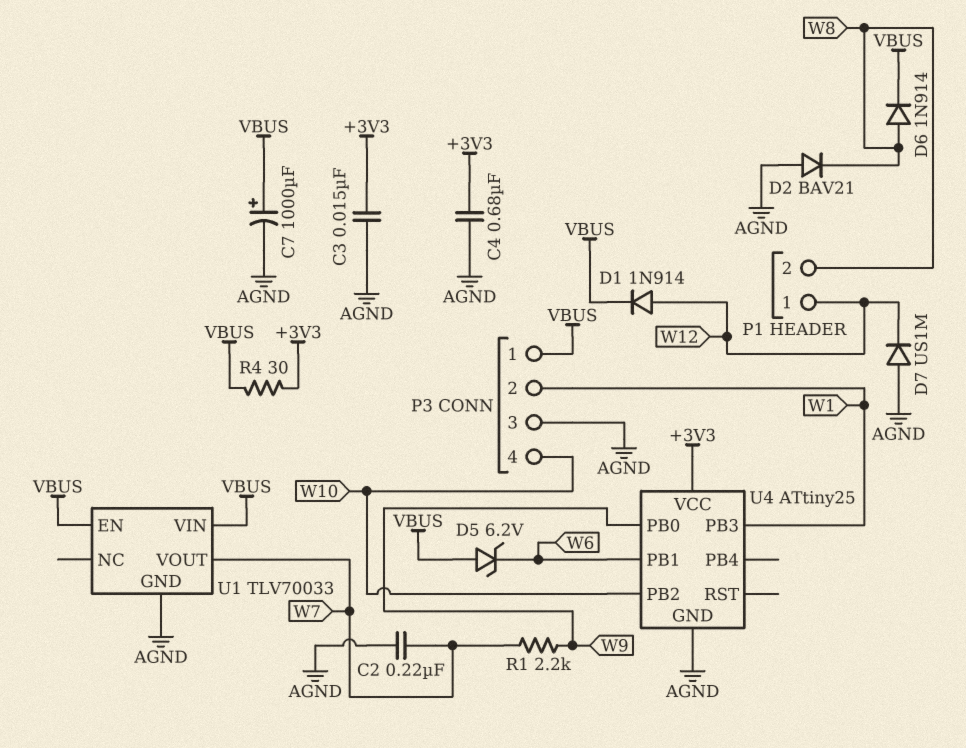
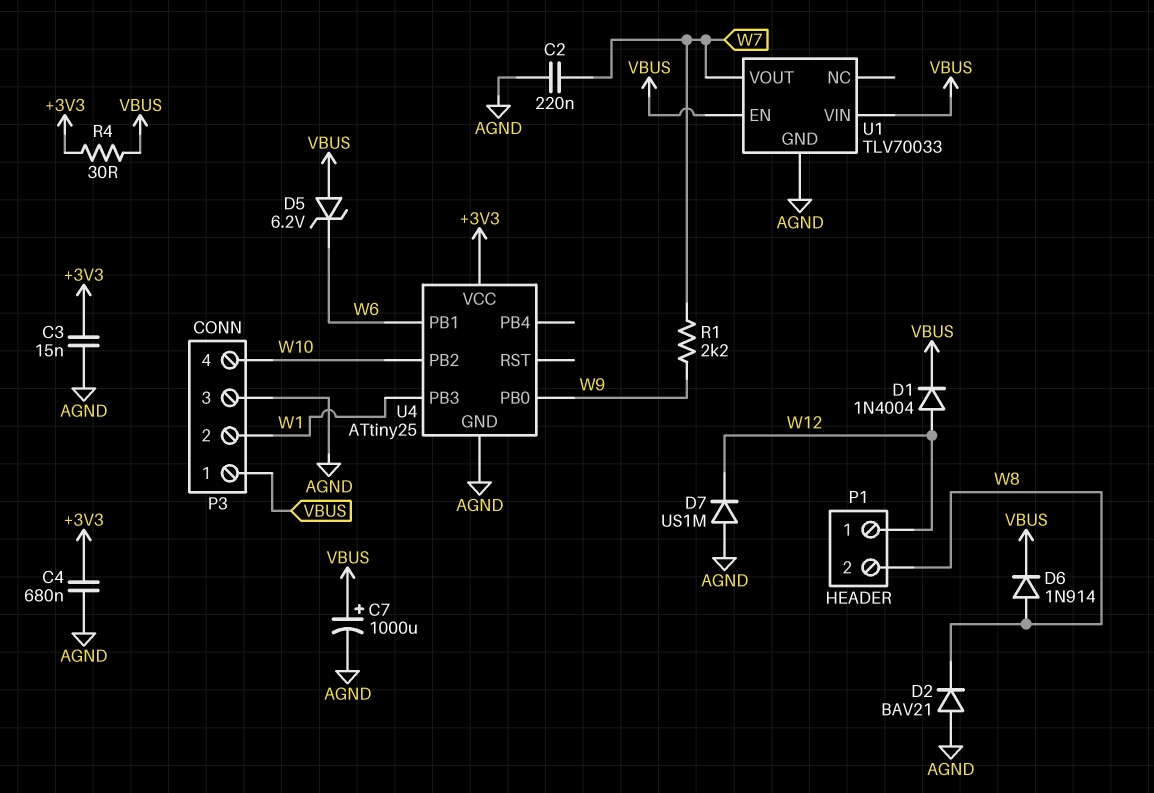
D1: diode 1N914 (A W12, K VBUS) -> diode 1N4004 (A W12, K VBUS)

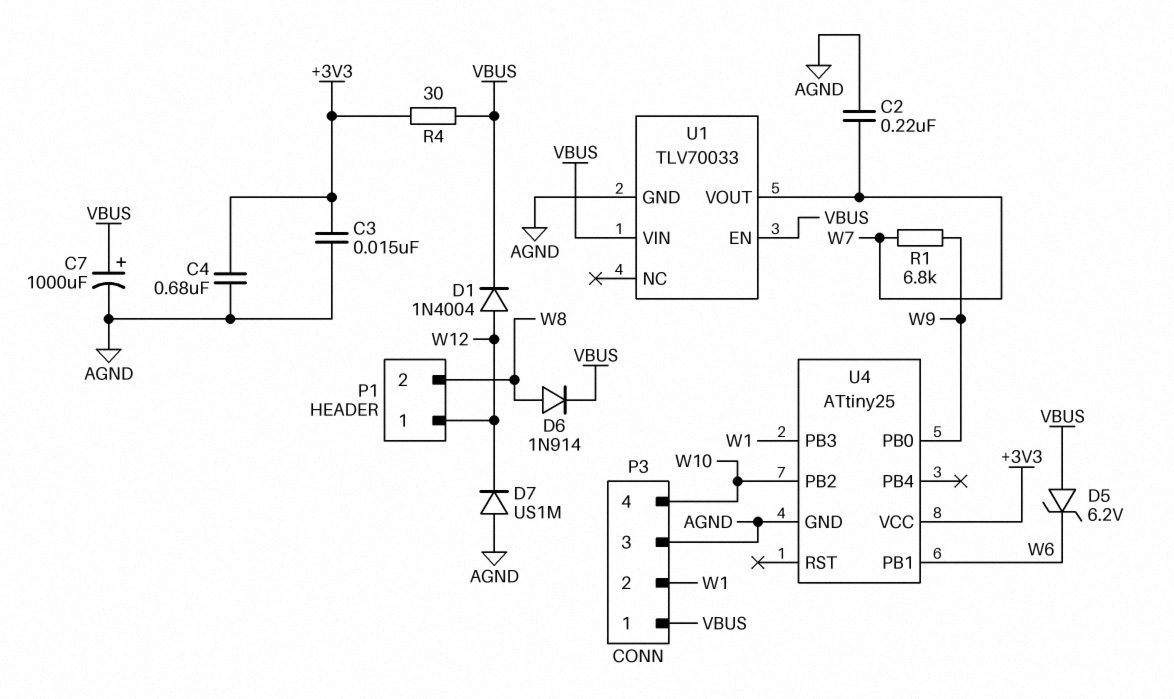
D2: diode BAV21 (A AGND, K W8) -> none
R1: 2.2k (W7, W9) -> 6.8k (W7, W9)

